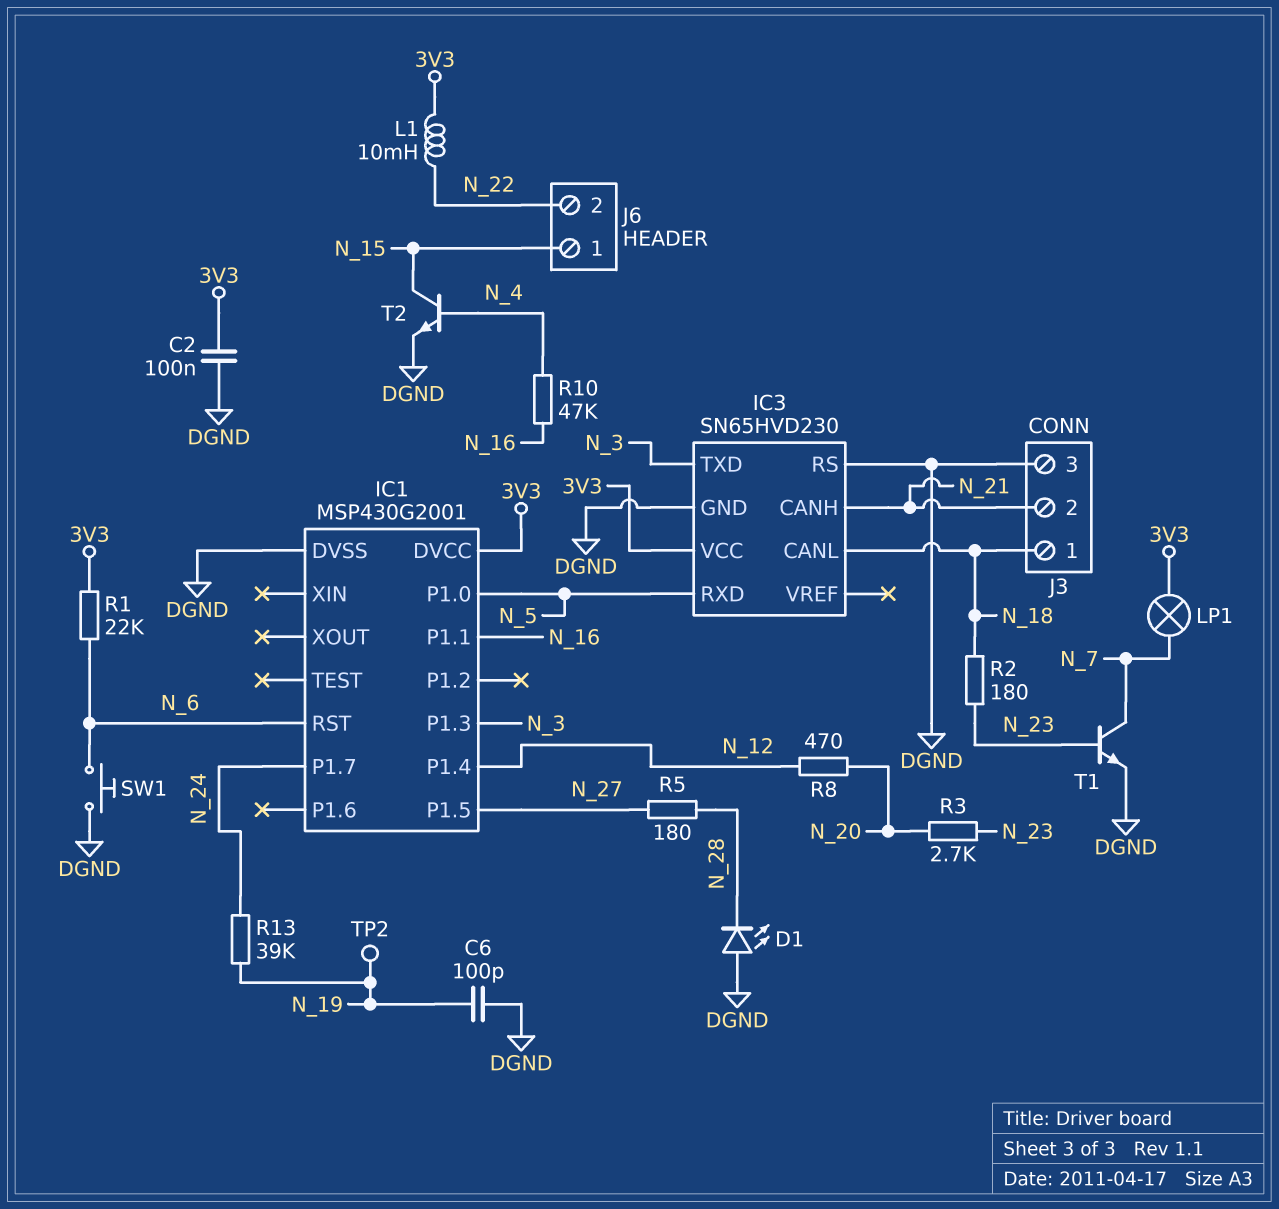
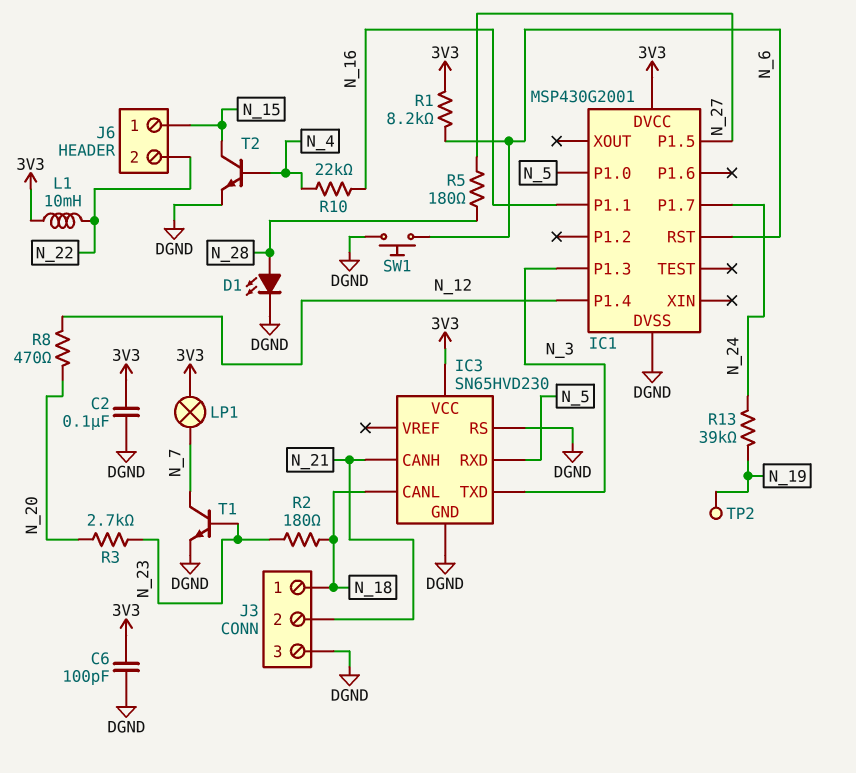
C6: 100pF (DGND, N_19) -> 100pF (3V3, DGND)
D1: LED (A DGND, K N_28) -> LED (A N_28, K DGND)
R1: 22k (3V3, N_6) -> 8.2k (3V3, N_6)
R10: 47k (N_4, N_16) -> 22k (N_4, N_16)

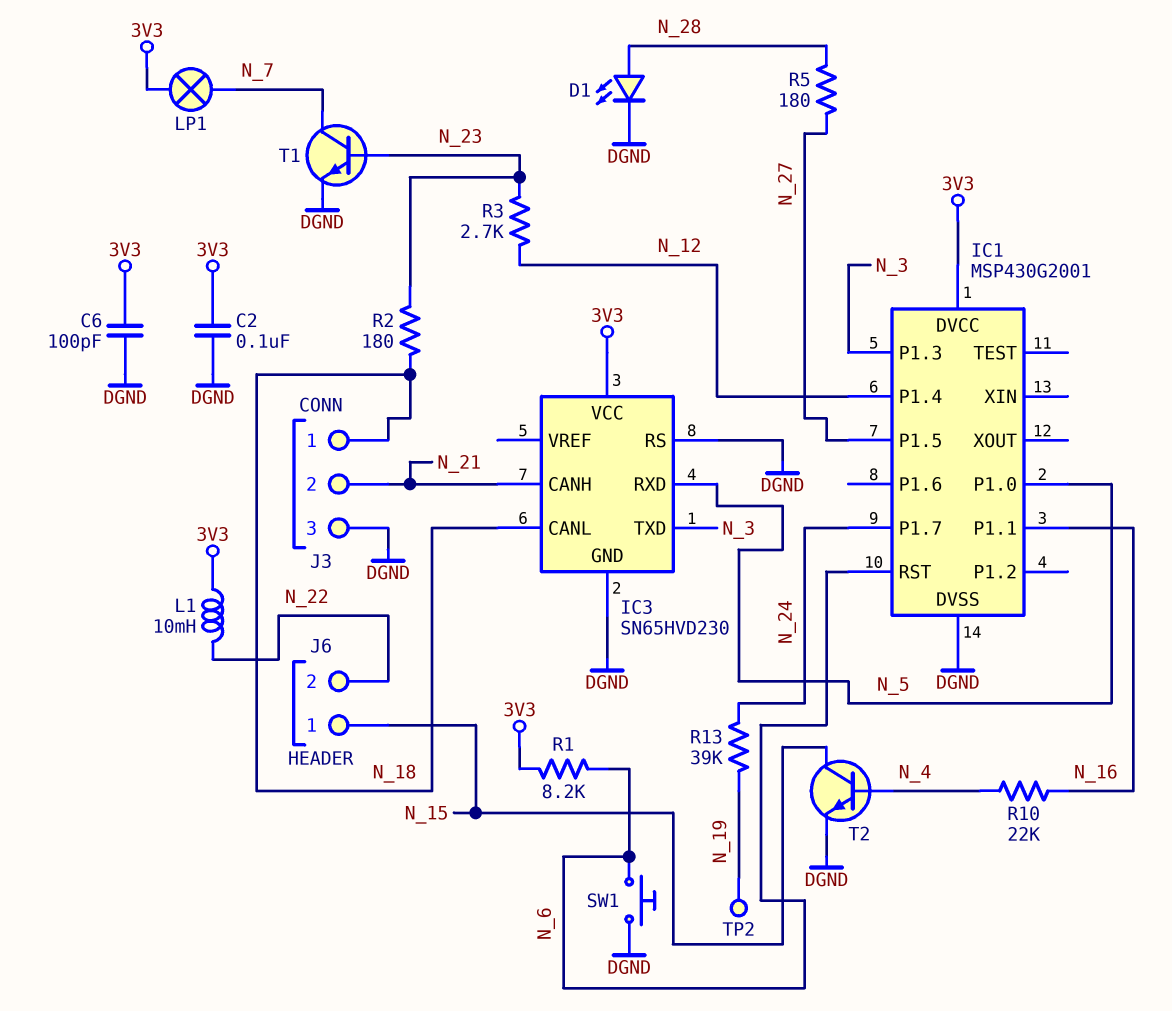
R3: 2.7k (N_20, N_23) -> 2.7k (N_12, N_23)
R8: 470 (N_12, N_20) -> none

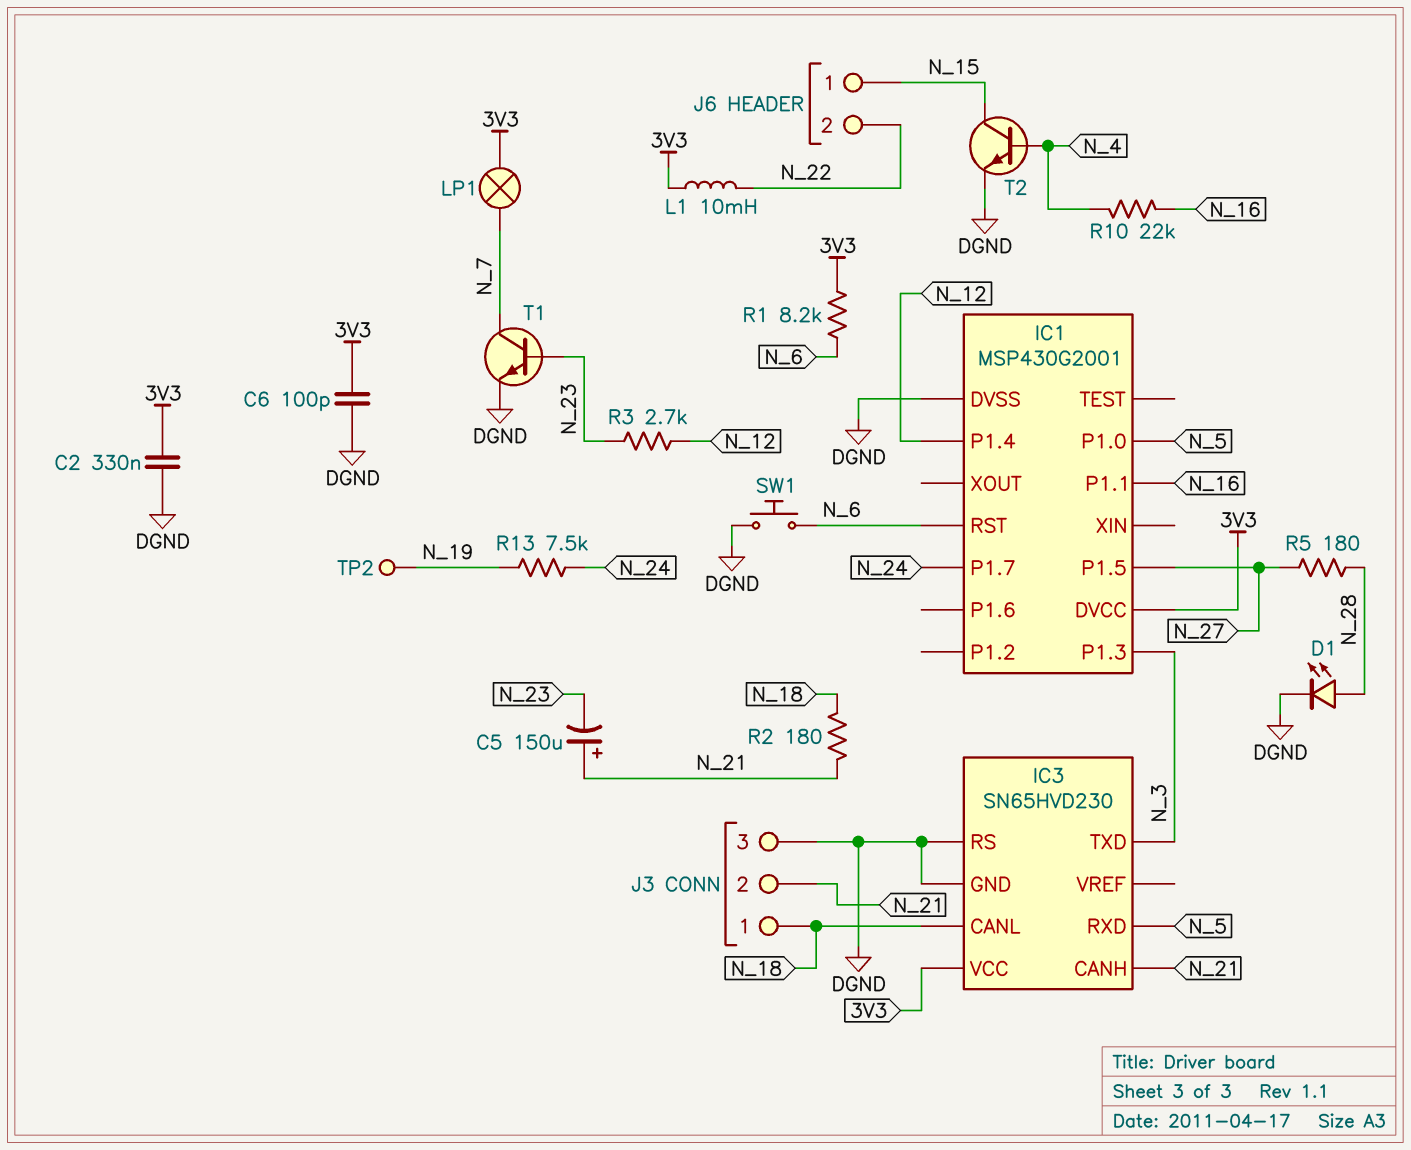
C2: 100nF (3V3, DGND) -> 330nF (3V3, DGND)
C5: none -> 150uF (plus N_21, minus N_23)
R2: 180 (N_18, N_23) -> 180 (N_18, N_21)
R13: 39k (N_19, N_24) -> 7.5k (N_19, N_24)

